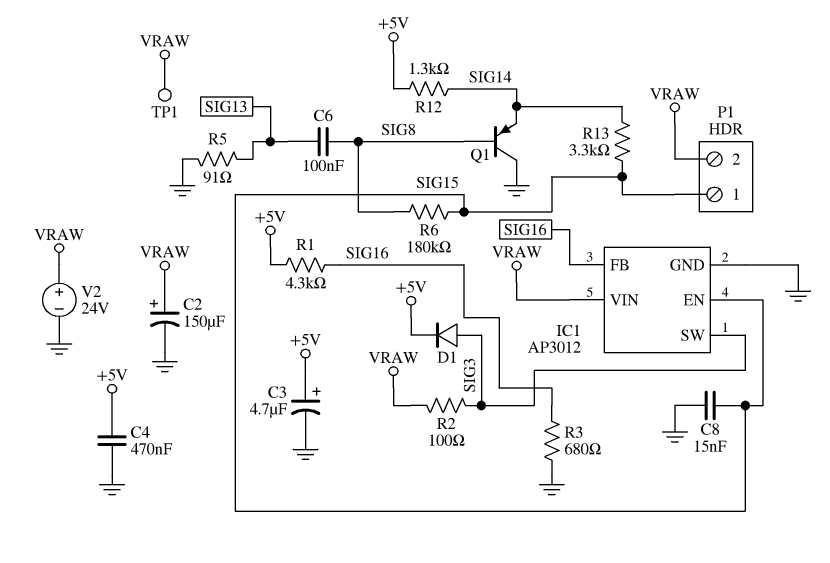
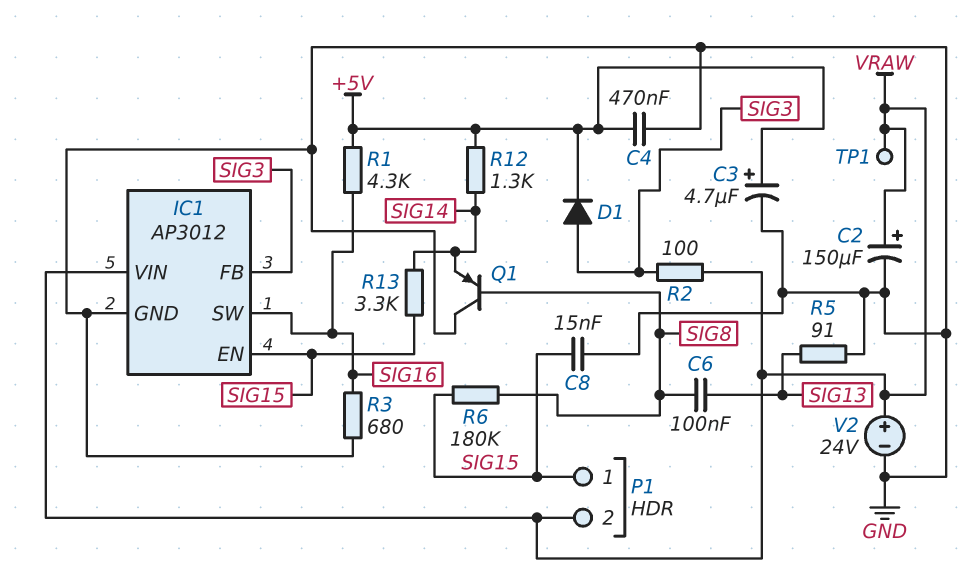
IC1 pin FB: SIG16 -> SIG3
IC1 pin SW: SIG3 -> SIG16

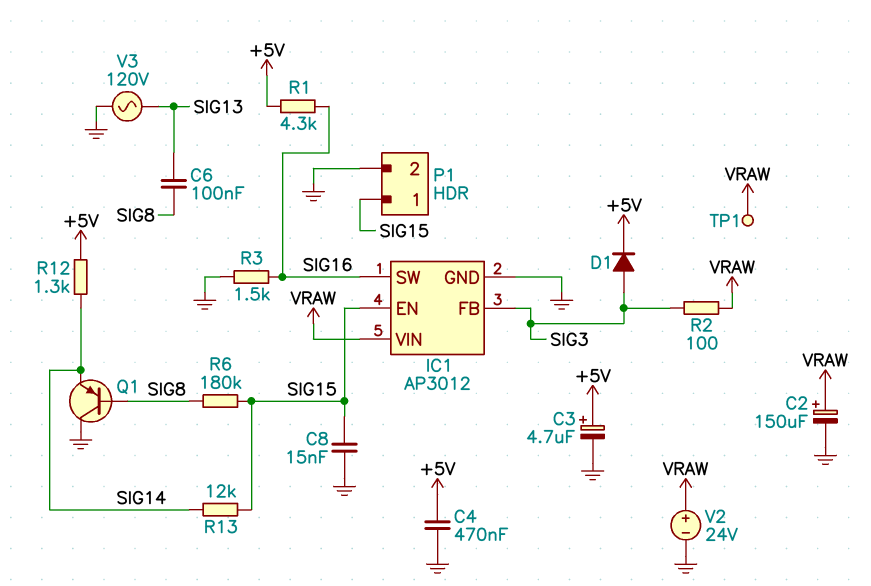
P1 pin 2: VRAW -> GND
R3: 680 (GND, SIG16) -> 1.5k (GND, SIG16)
R5: 91 (GND, SIG13) -> none
R13: 3.3k (SIG14, SIG15) -> 12k (SIG14, SIG15)
V3: none -> AC 120V (GND, SIG13)

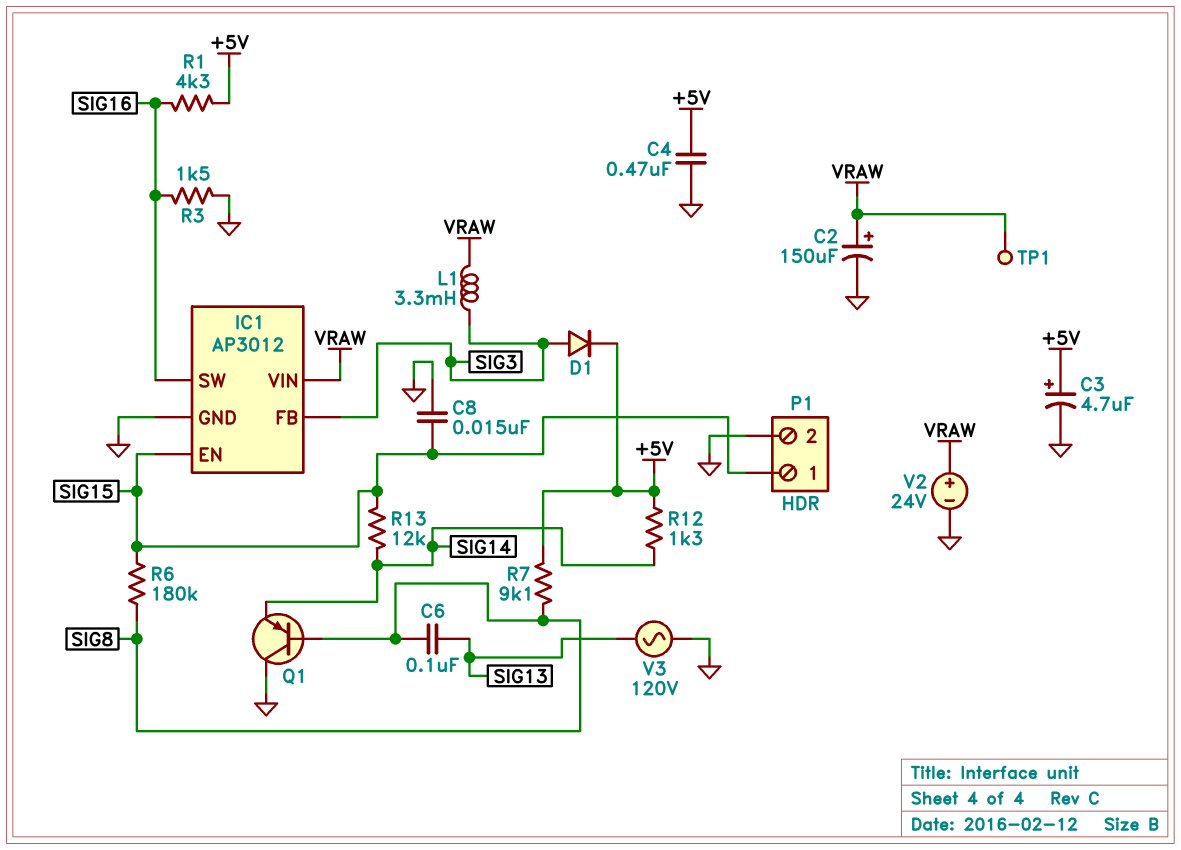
L1: none -> 3.3mH (SIG3, VRAW)
R2: 100 (SIG3, VRAW) -> none
R7: none -> 9.1k (+5V, SIG8)

